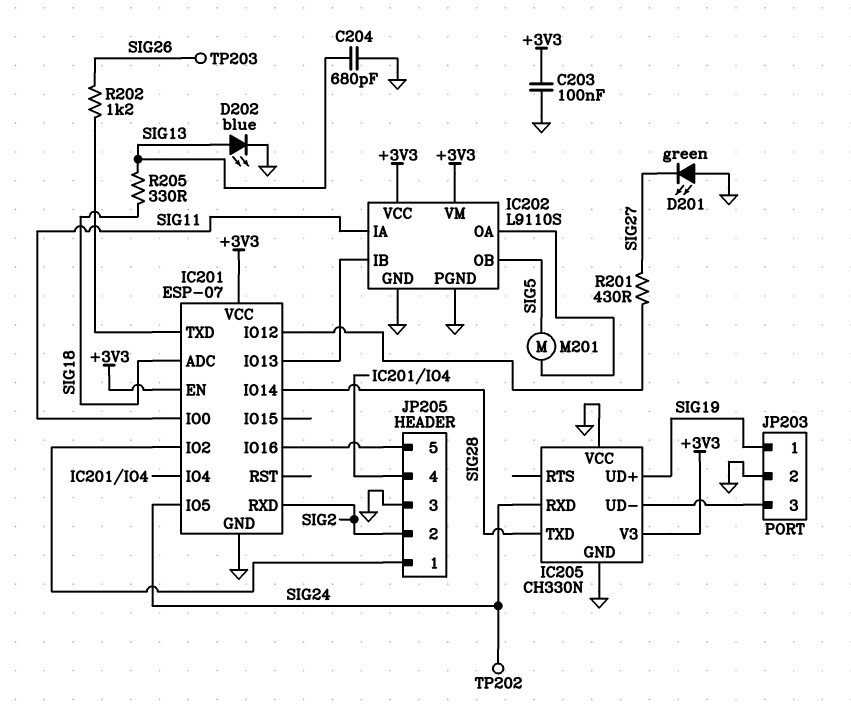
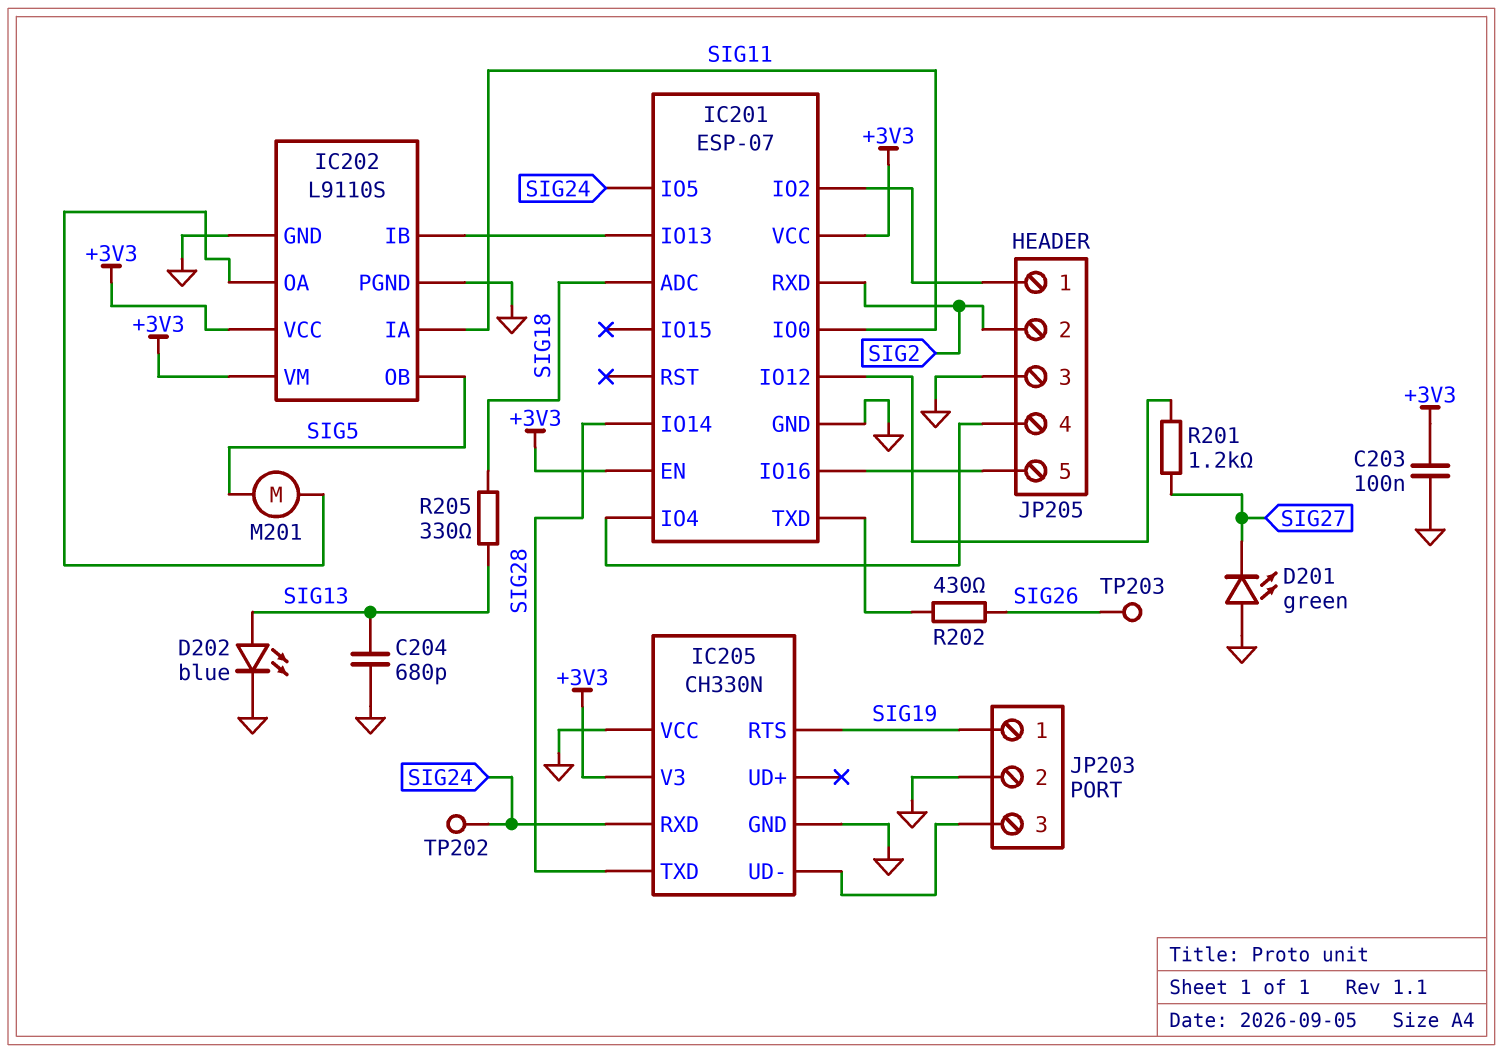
IC205 pin RTS: none -> SIG19
IC205 pin UD+: SIG19 -> none
R201: 430 (IC201/IO12, SIG27) -> 1.2k (IC201/IO12, SIG27)
R202: 1.2k (IC201/TXD, SIG26) -> 430 (IC201/TXD, SIG26)

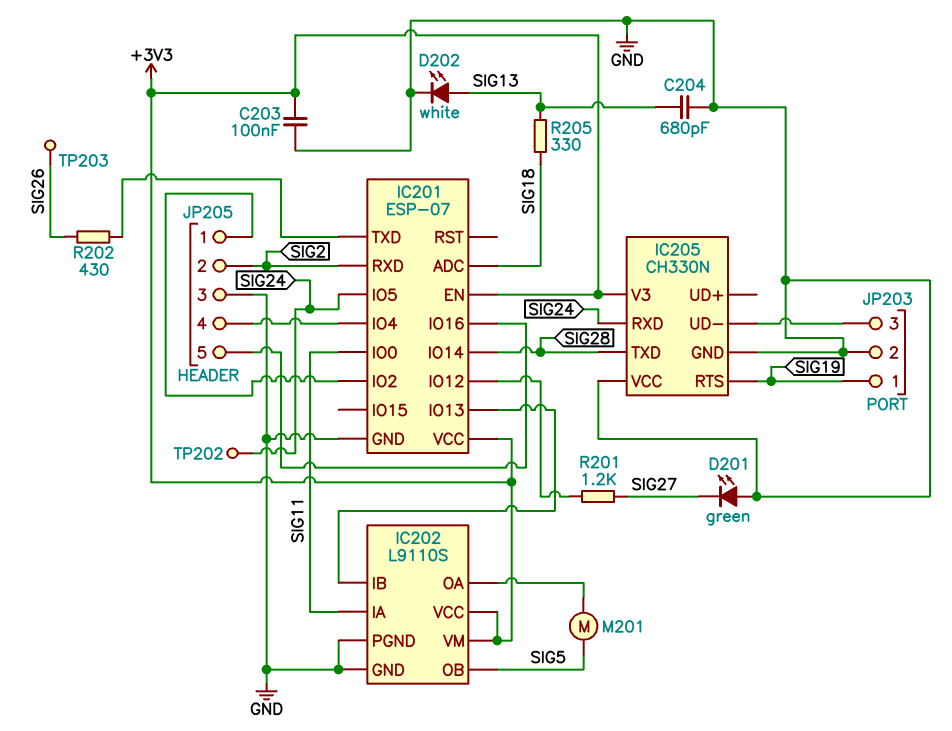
D202: LED blue (A SIG13, K GND) -> LED white (A SIG13, K GND)

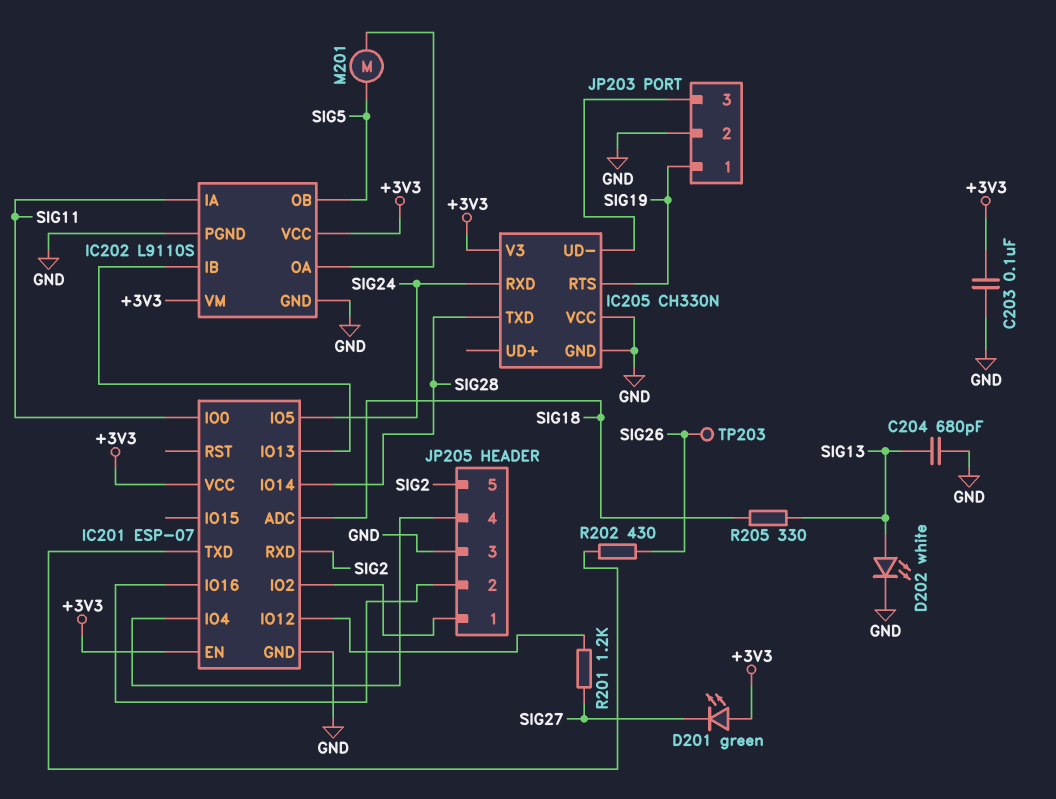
D201: LED green (A GND, K SIG27) -> LED green (A +3V3, K SIG27)
JP205 pin 2: SIG2 -> IC201/IO16
JP205 pin 5: IC201/IO16 -> SIG2
TP202: test point (SIG24) -> none

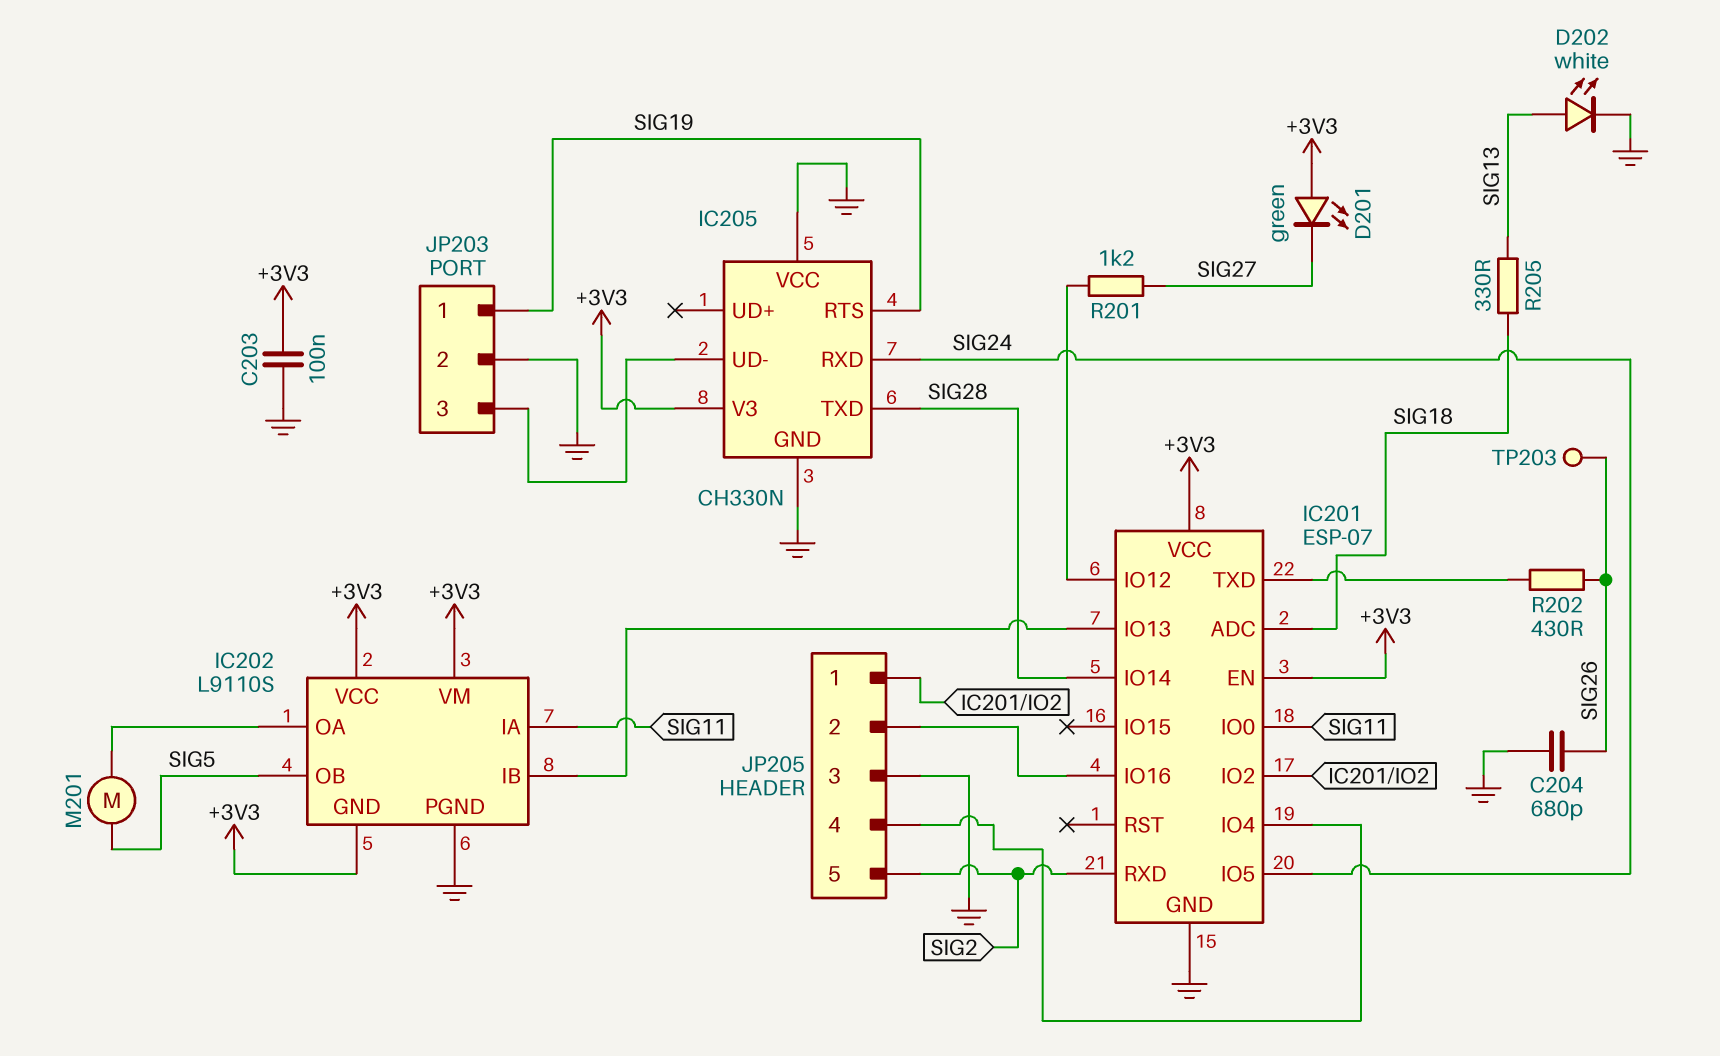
C204: 680pF (GND, SIG13) -> 680pF (GND, SIG26)
IC202 pin GND: GND -> +3V3

